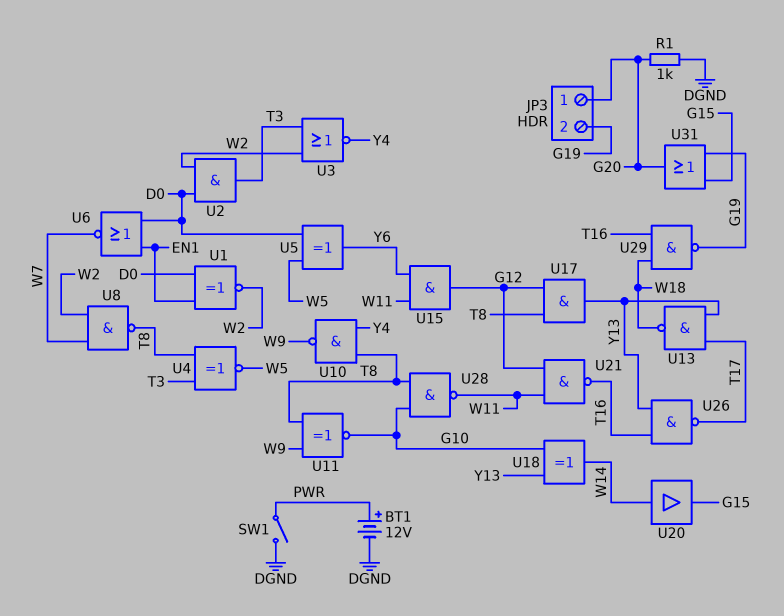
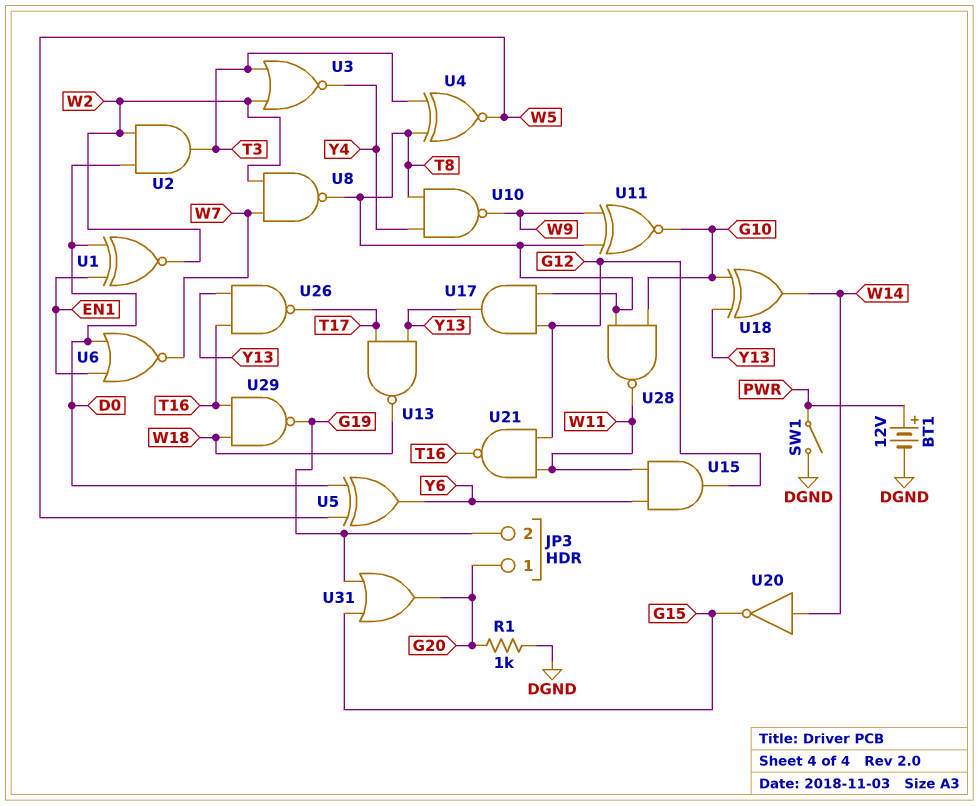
U20: buffer (in W14, out G15) -> NOT (in W14, out G15)

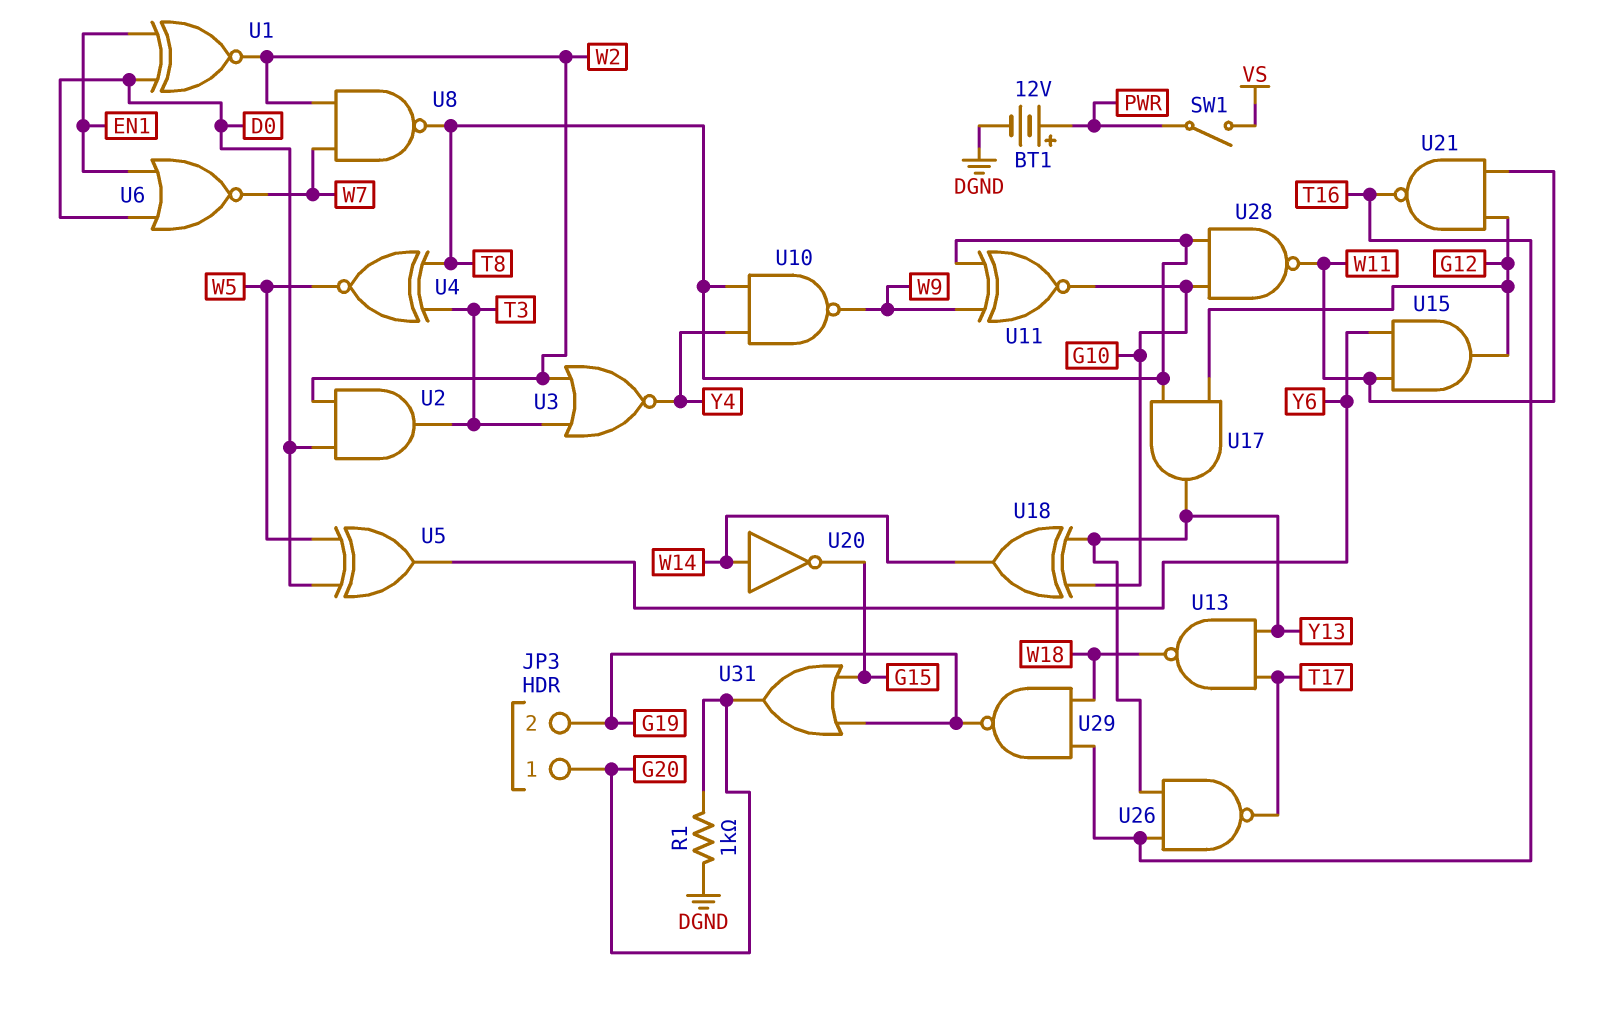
SW1: switch (DGND, PWR) -> switch (PWR, VS)

